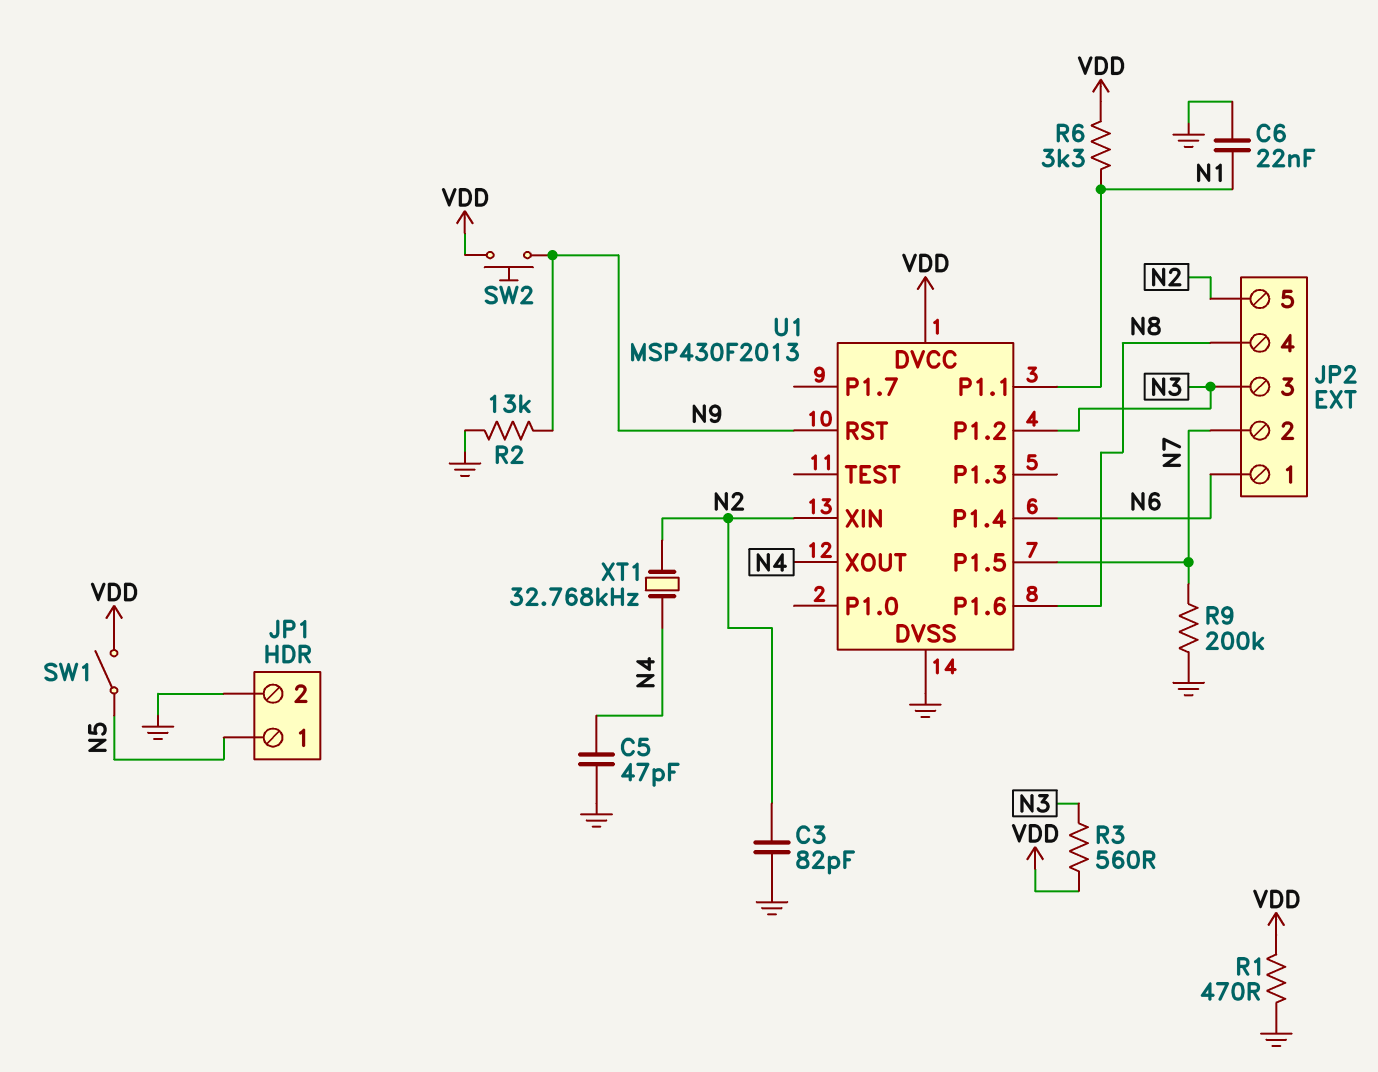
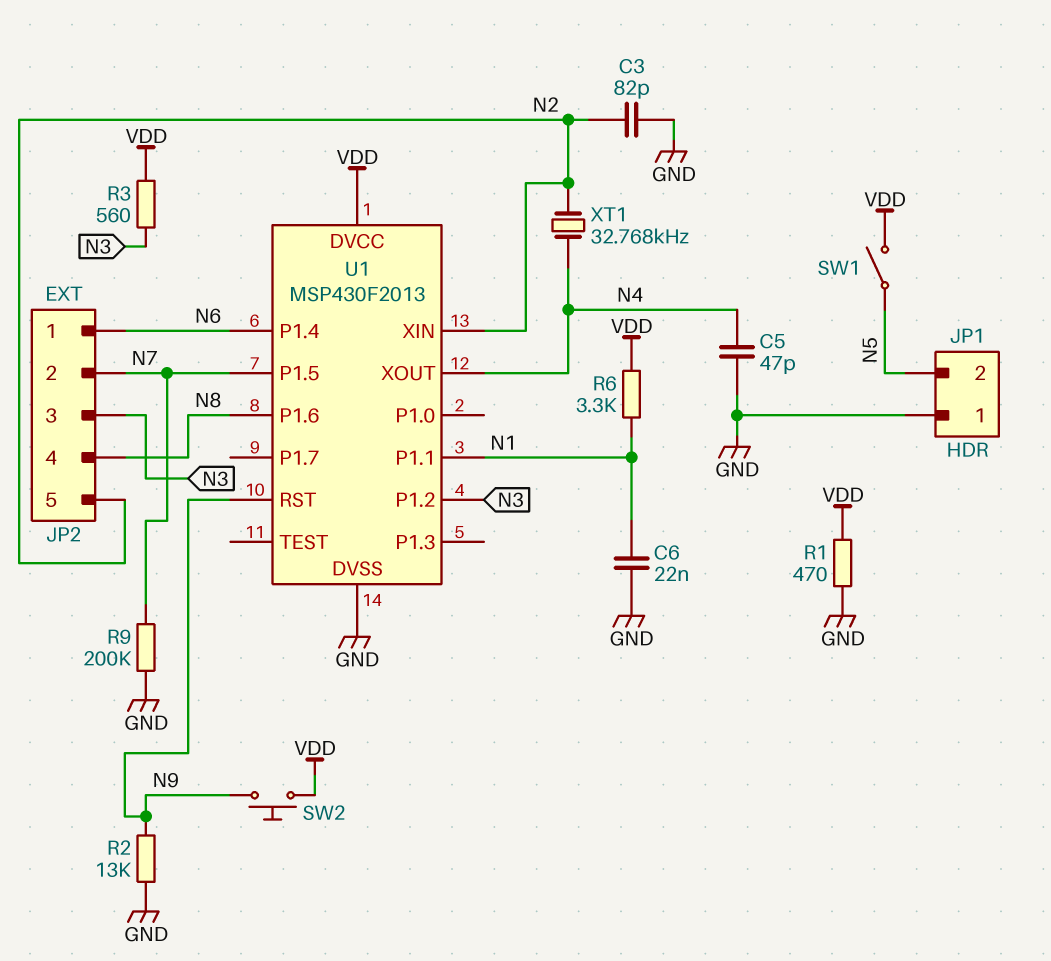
JP1 pin 1: N5 -> GND
JP1 pin 2: GND -> N5

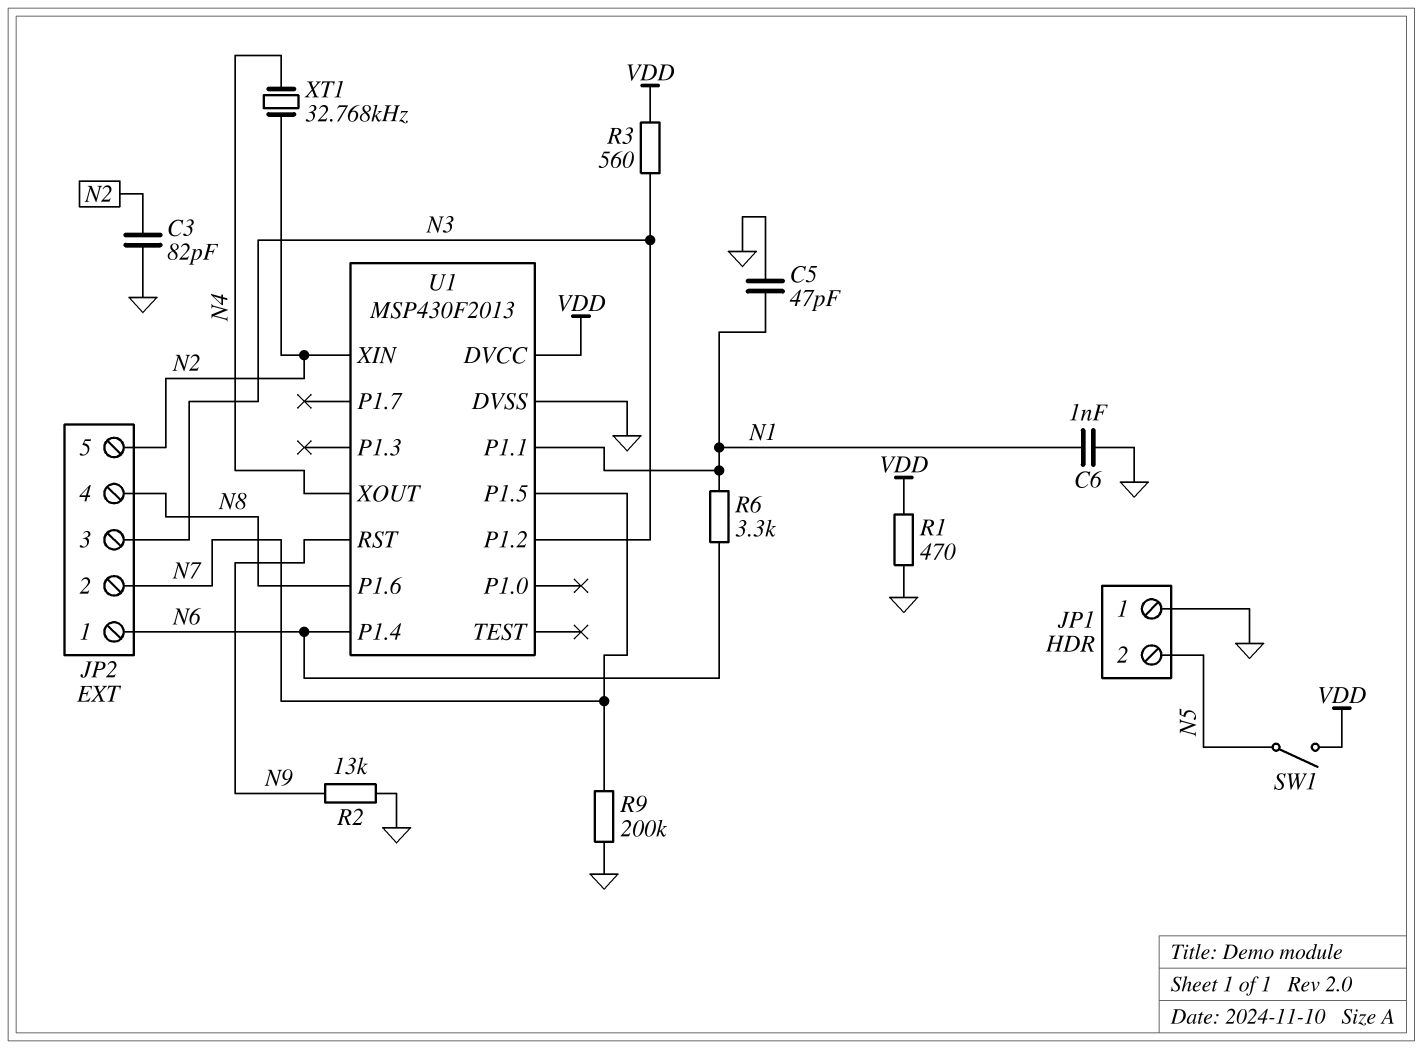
C5: 47pF (GND, N4) -> 47pF (GND, N1)
C6: 22nF (GND, N1) -> 1nF (GND, N1)
R6: 3.3k (N1, VDD) -> 3.3k (N1, N6)
SW2: button (N9, VDD) -> none

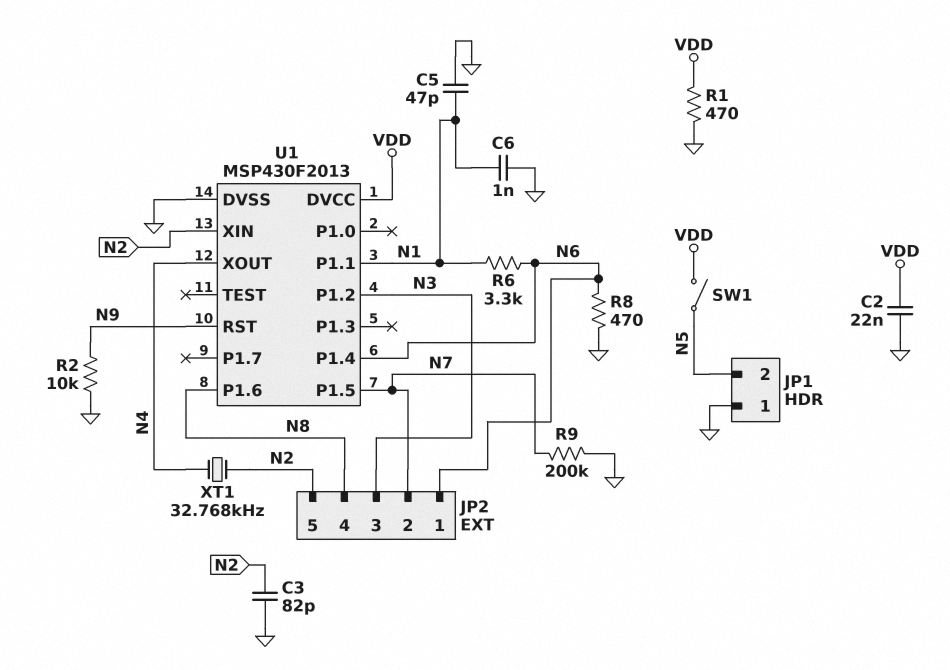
C2: none -> 22nF (GND, VDD)
R2: 13k (GND, N9) -> 10k (GND, N9)
R3: 560 (N3, VDD) -> none
R8: none -> 470 (GND, N6)

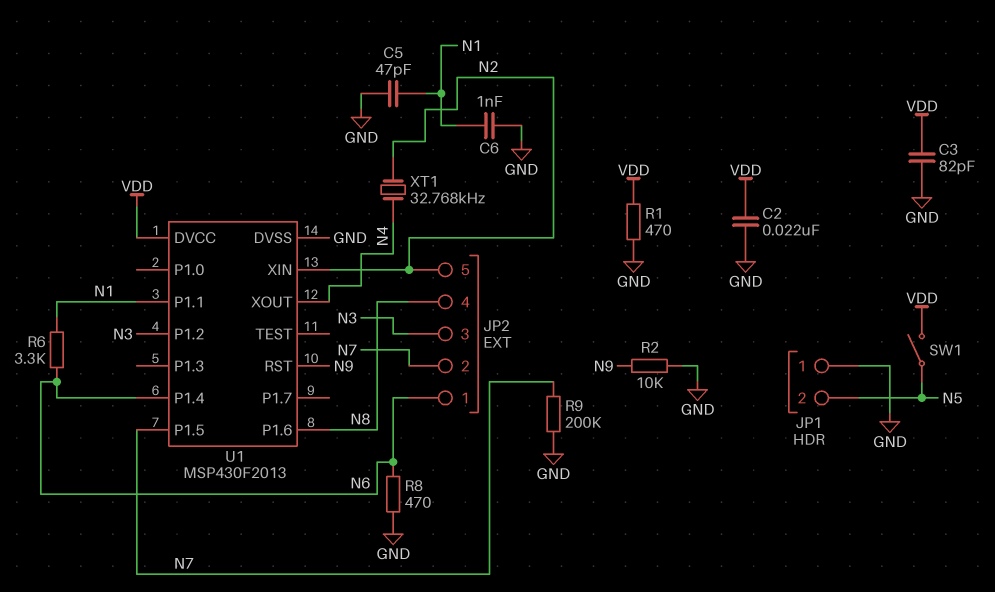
C3: 82pF (GND, N2) -> 82pF (GND, VDD)

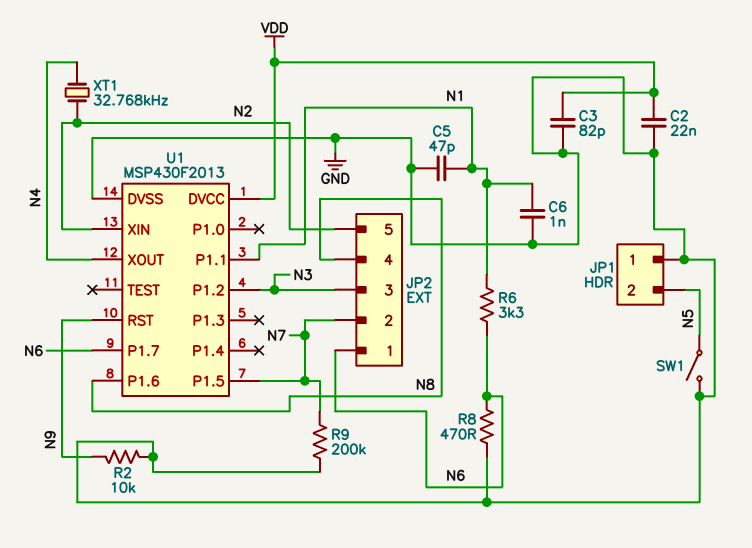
R1: 470 (GND, VDD) -> none
SW1: switch (N5, VDD) -> switch (GND, N5)
U1 pin P1.4: N6 -> none
U1 pin P1.7: none -> N6

